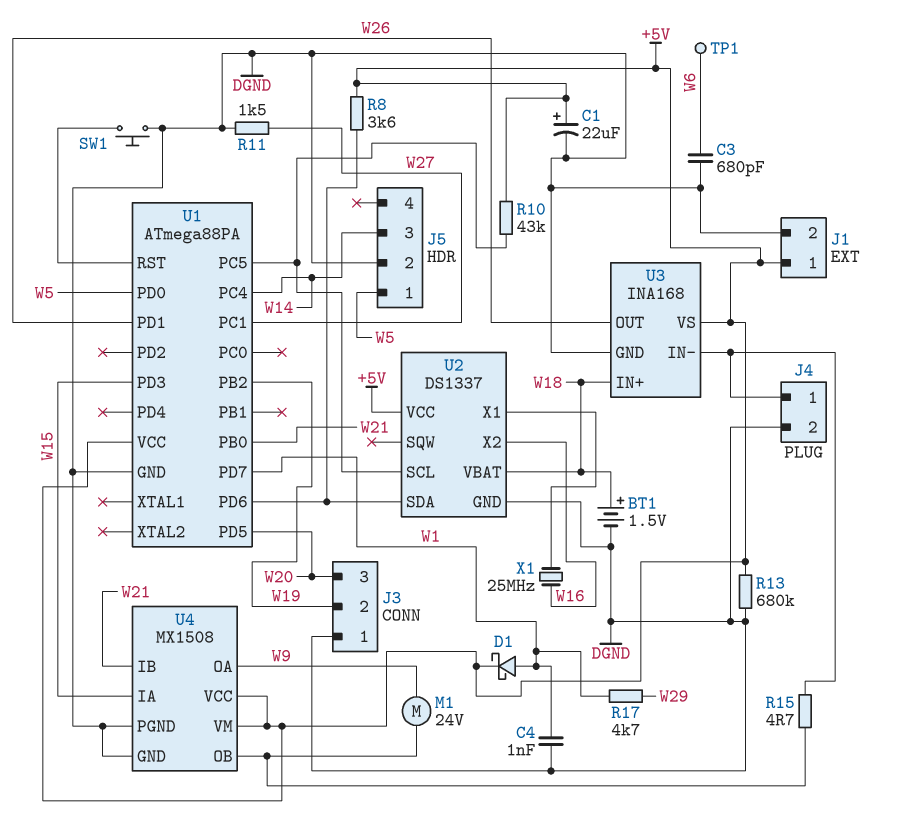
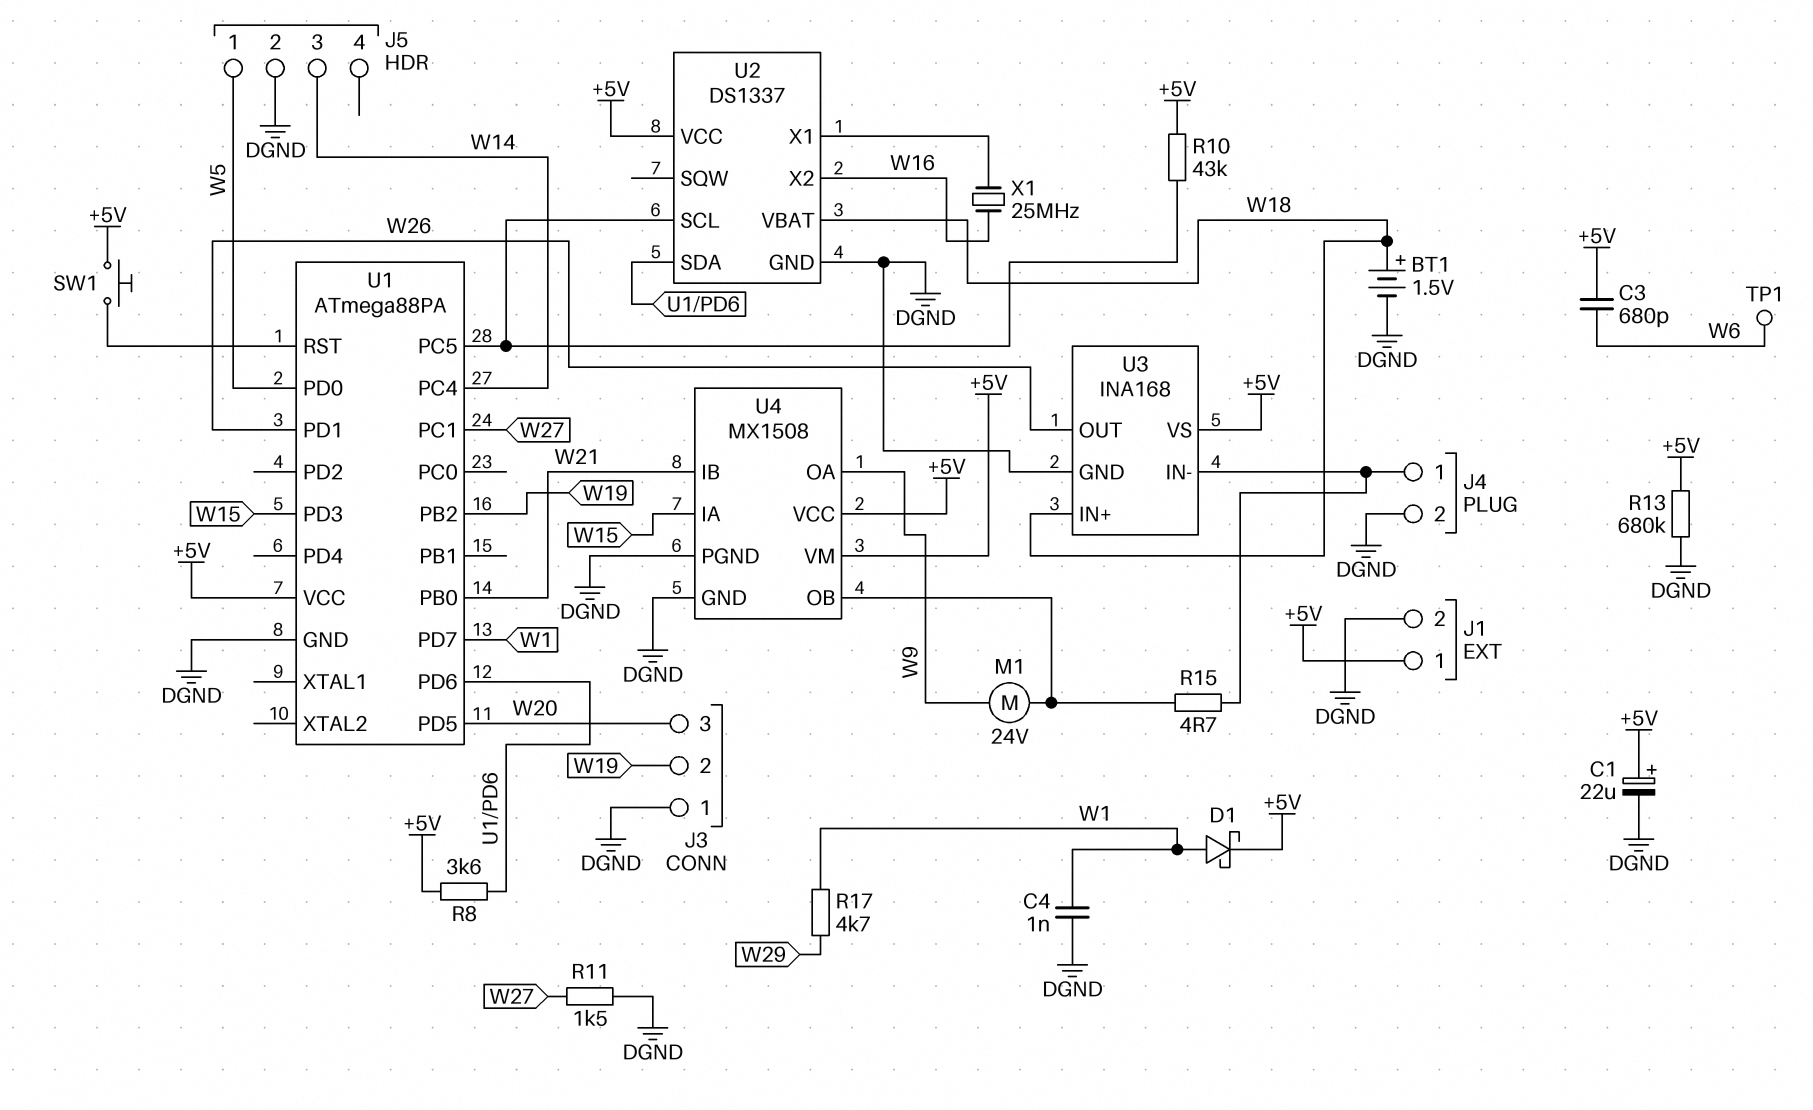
C3: 680pF (DGND, W6) -> 680pF (+5V, W6)
SW1: button (DGND, U1/RST) -> button (+5V, U1/RST)

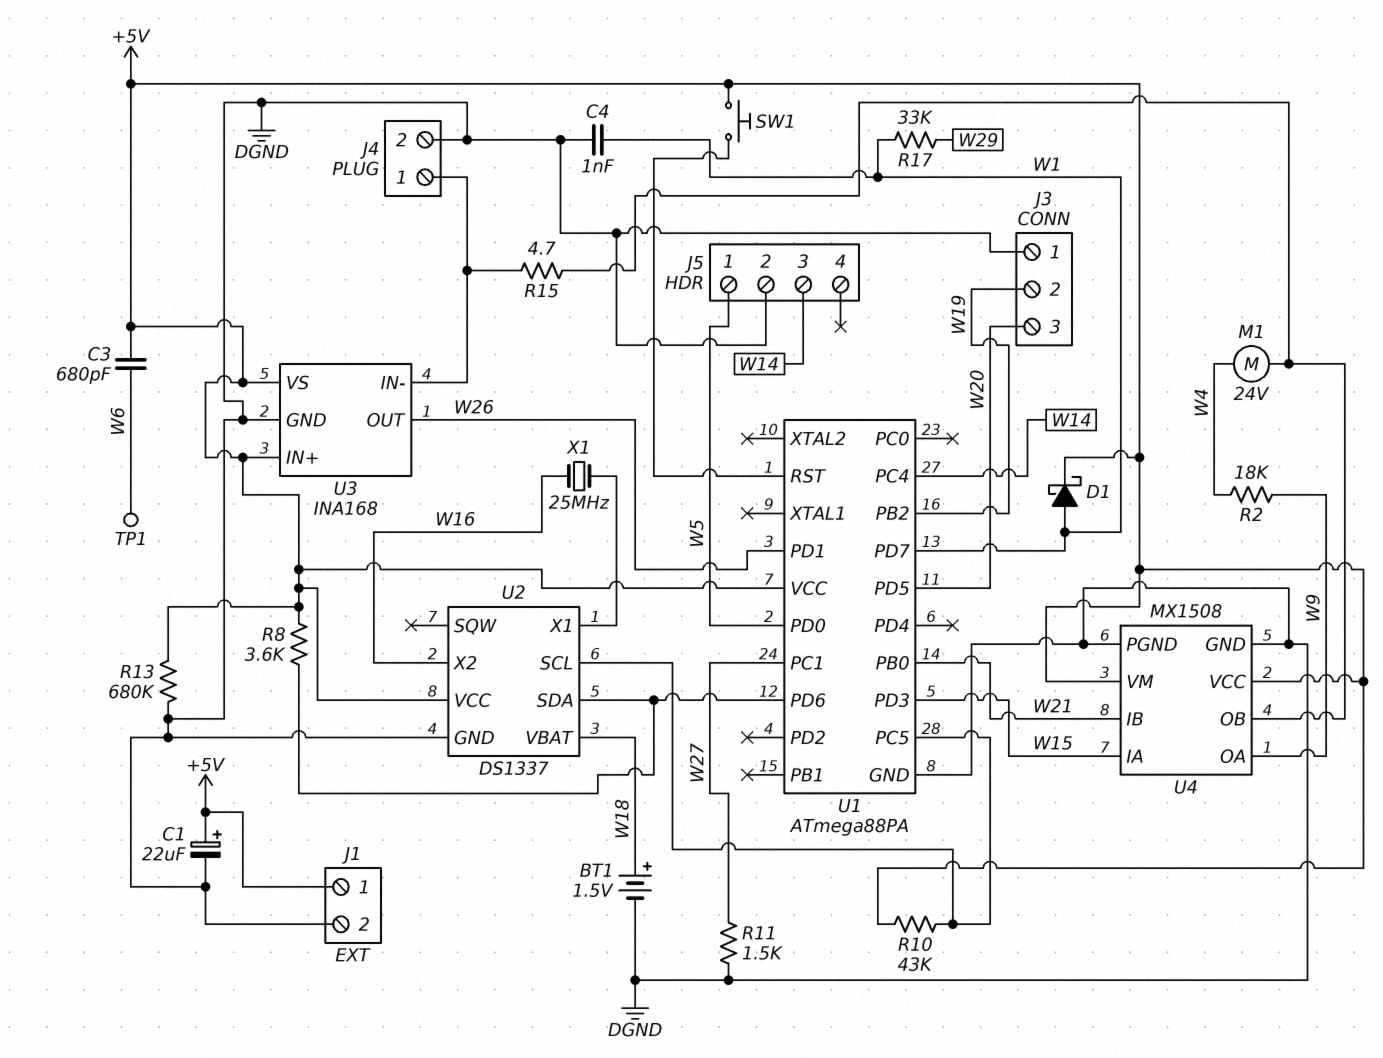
M1: motor 24V (U4/OB, W9) -> motor 24V (U4/OB, W4)
R2: none -> 18k (W4, W9)
R17: 4.7k (W1, W29) -> 33k (W1, W29)
U3 pin IN+: W18 -> +5V

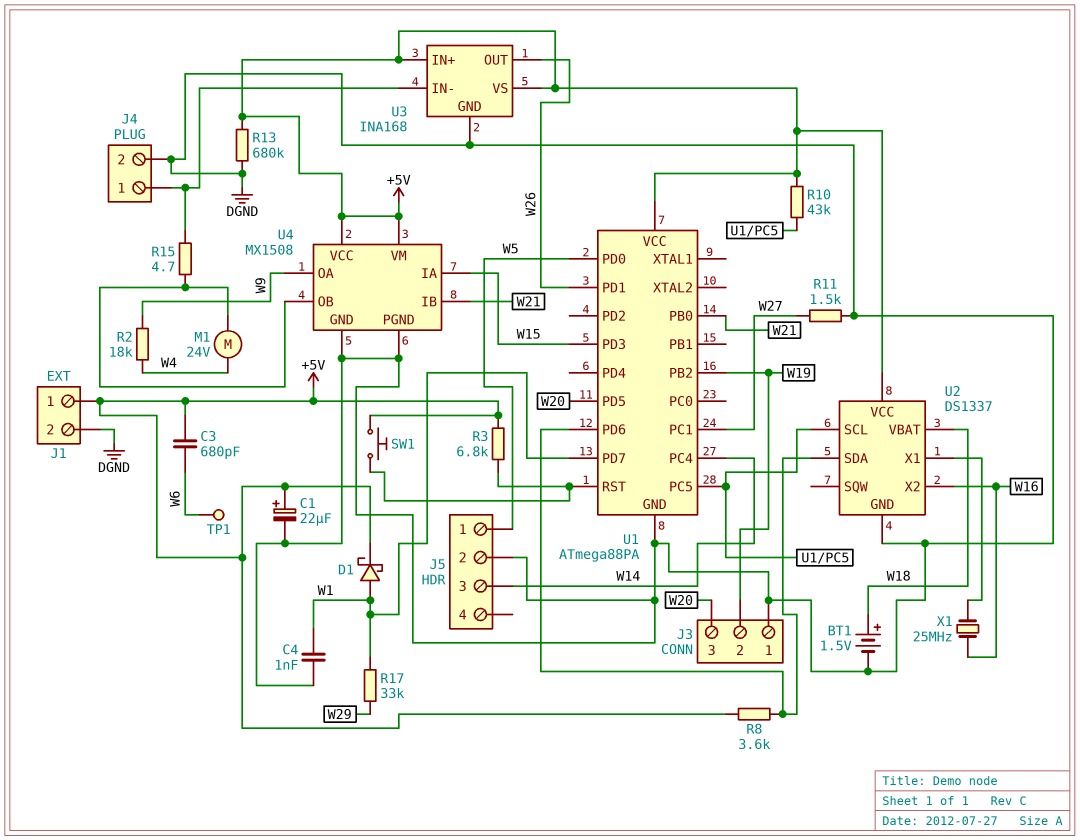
R3: none -> 6.8k (+5V, U1/RST)

